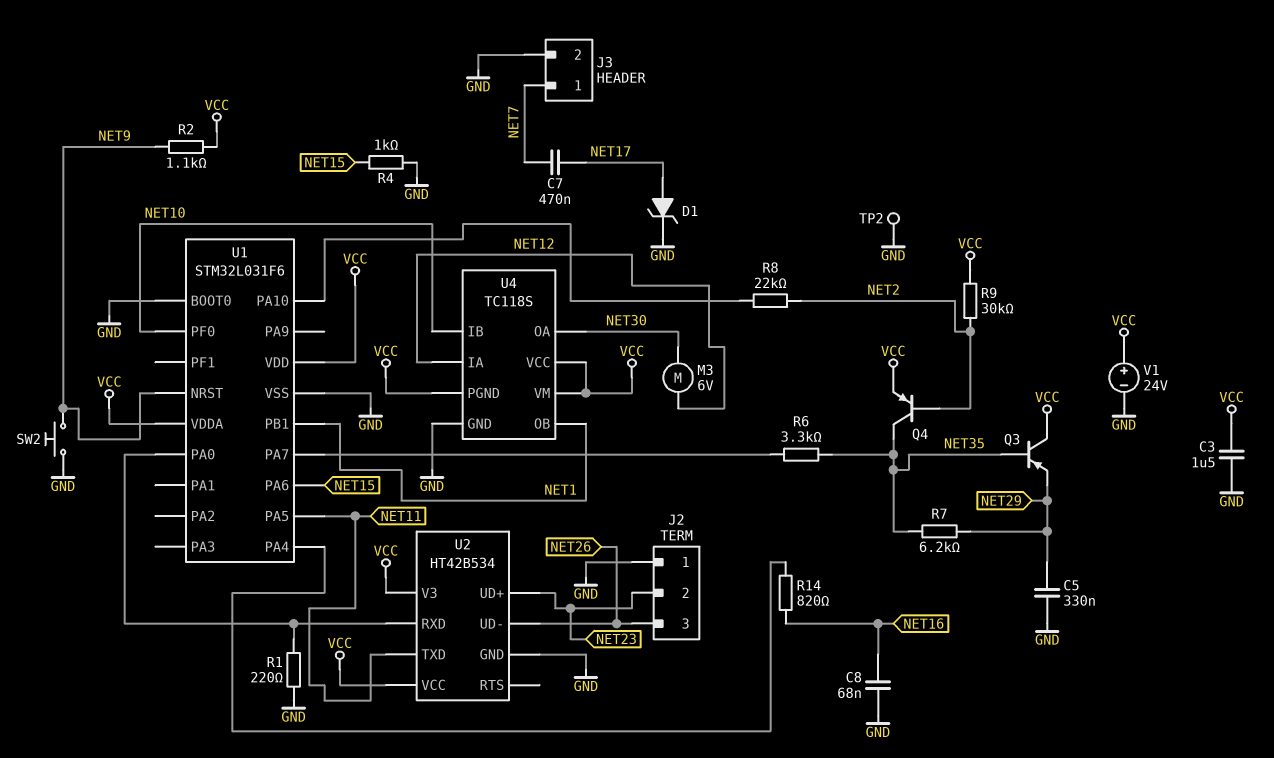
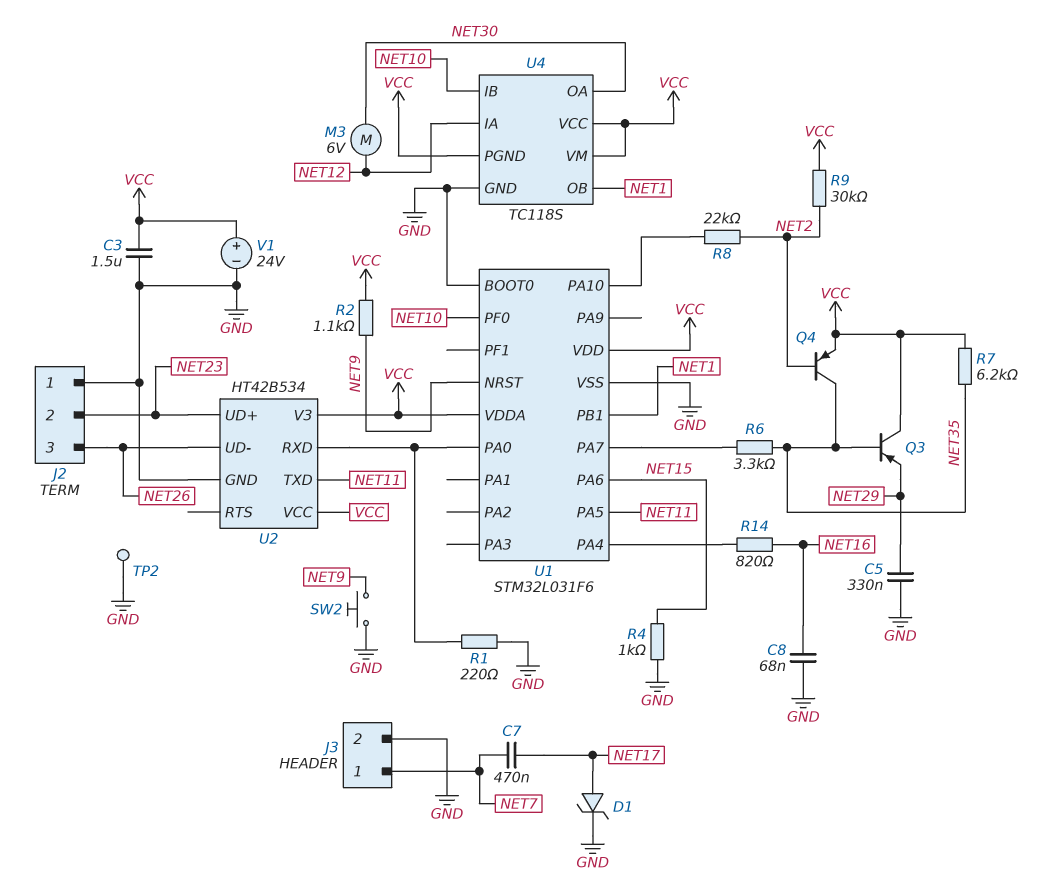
R7: 6.2k (NET29, NET35) -> 6.2k (NET35, VCC)

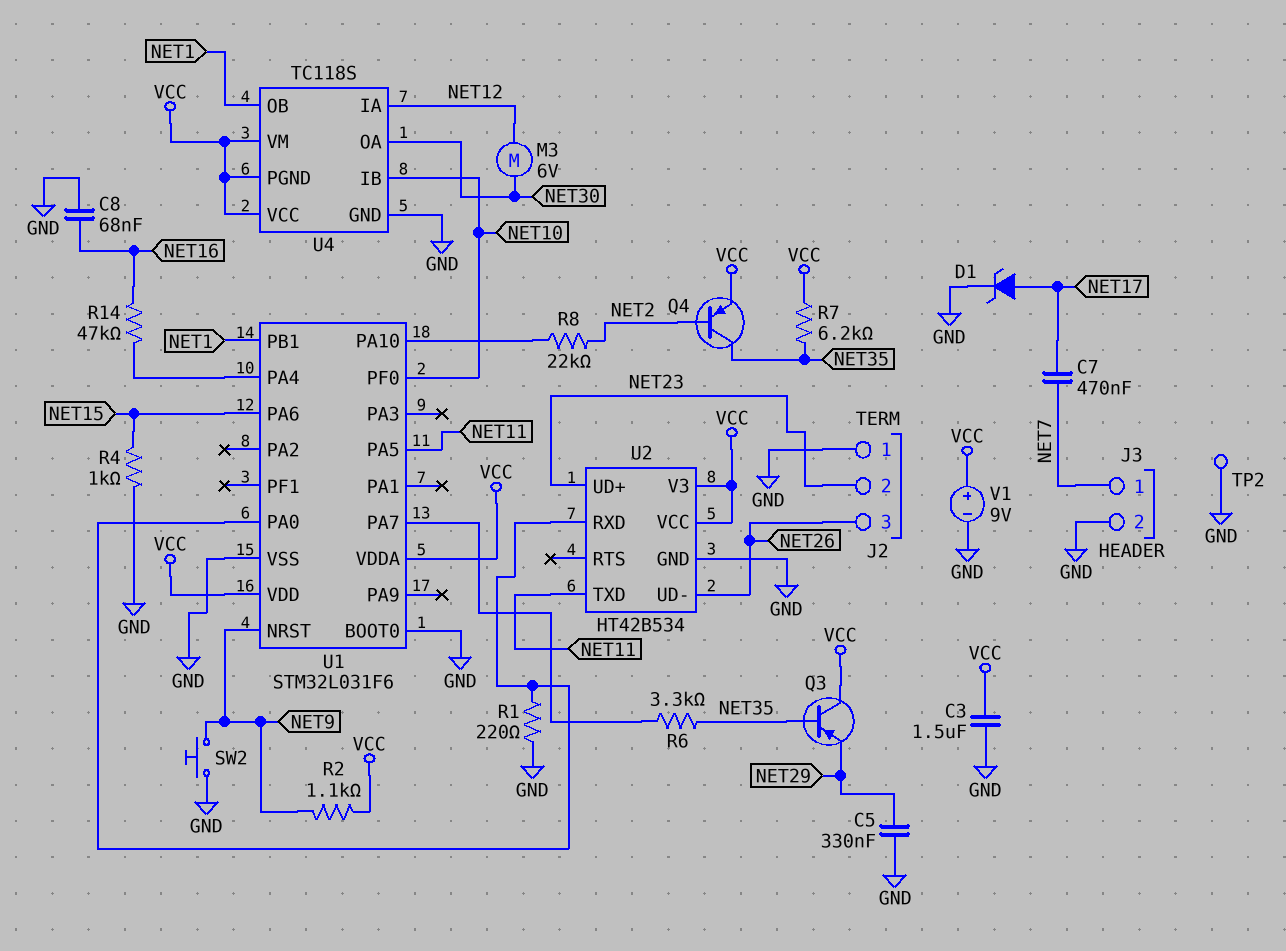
R9: 30k (NET2, VCC) -> none
R14: 820 (NET16, U1/PA4) -> 47k (NET16, U1/PA4)
V1: 24V (plus VCC, minus GND) -> 9V (plus VCC, minus GND)

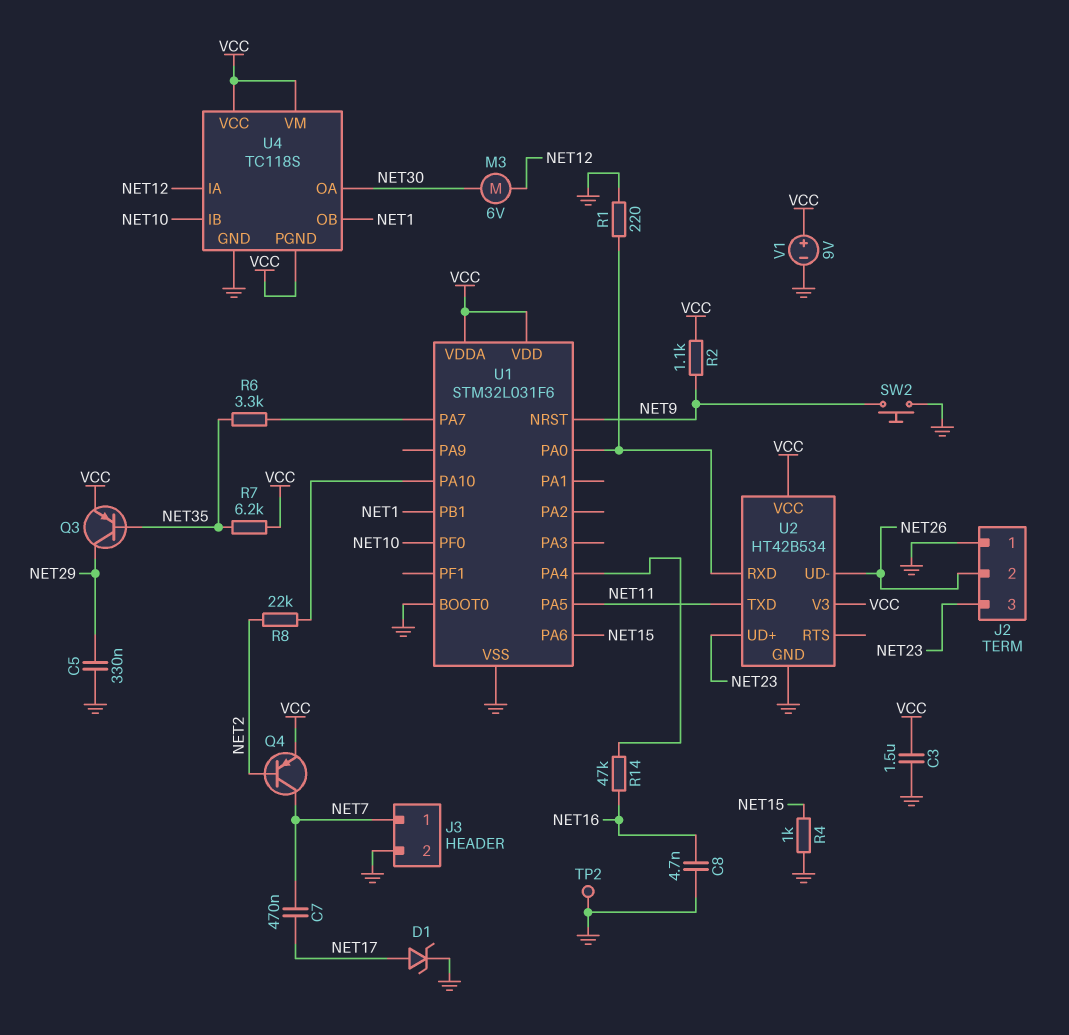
C8: 68nF (GND, NET16) -> 4.7nF (GND, NET16)
J2 pin 2: NET23 -> NET26
J2 pin 3: NET26 -> NET23
Q3: PNP (B NET35, C VCC, E NET29) -> PNP (B NET35, C NET29, E VCC)
Q4: PNP (B NET2, C NET35, E VCC) -> PNP (B NET2, C NET7, E VCC)

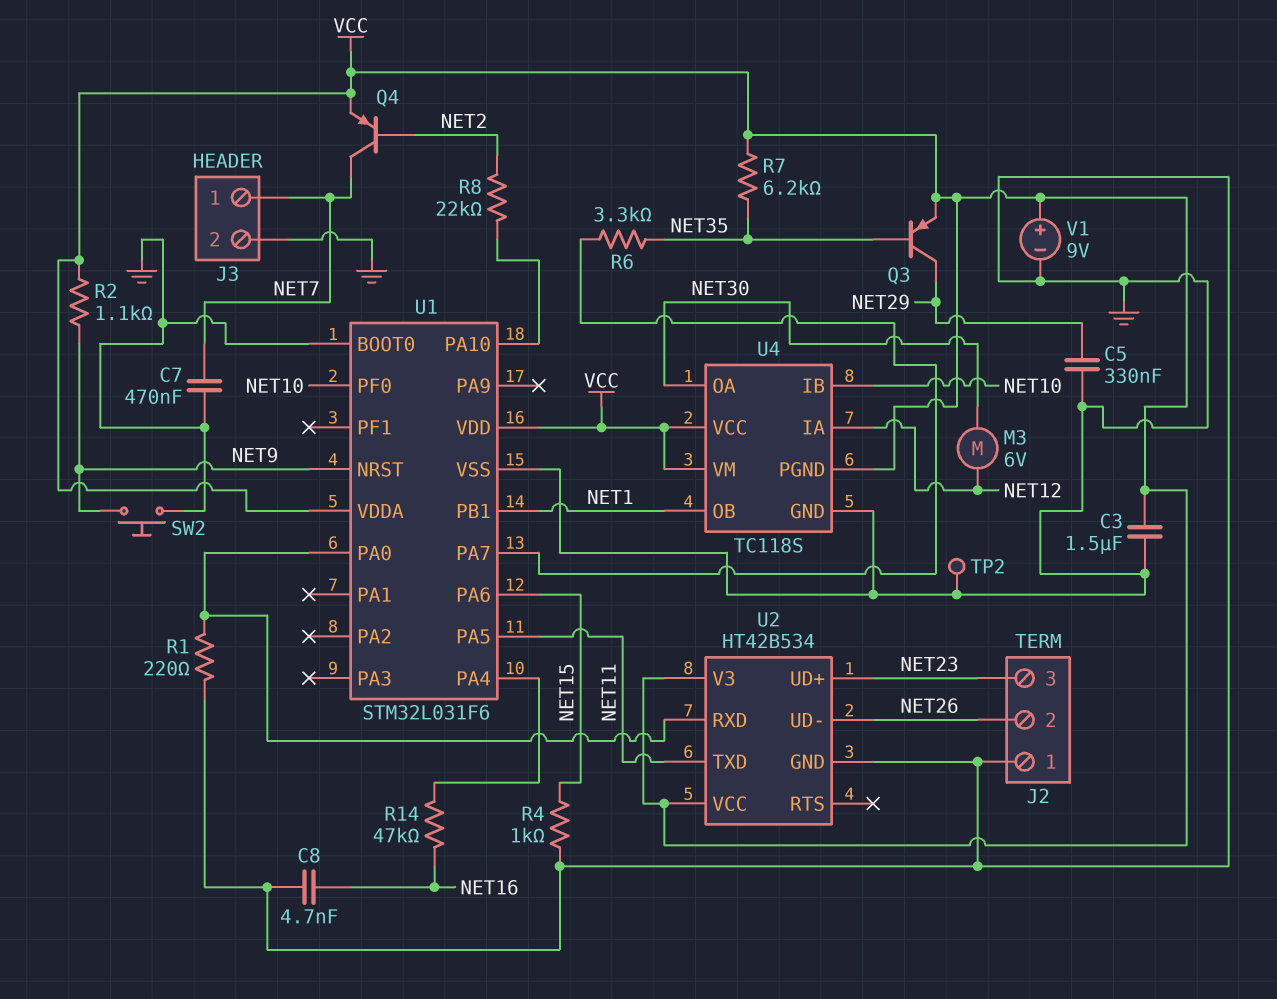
C7: 470nF (NET7, NET17) -> 470nF (GND, NET7)
D1: zener (A NET17, K GND) -> none

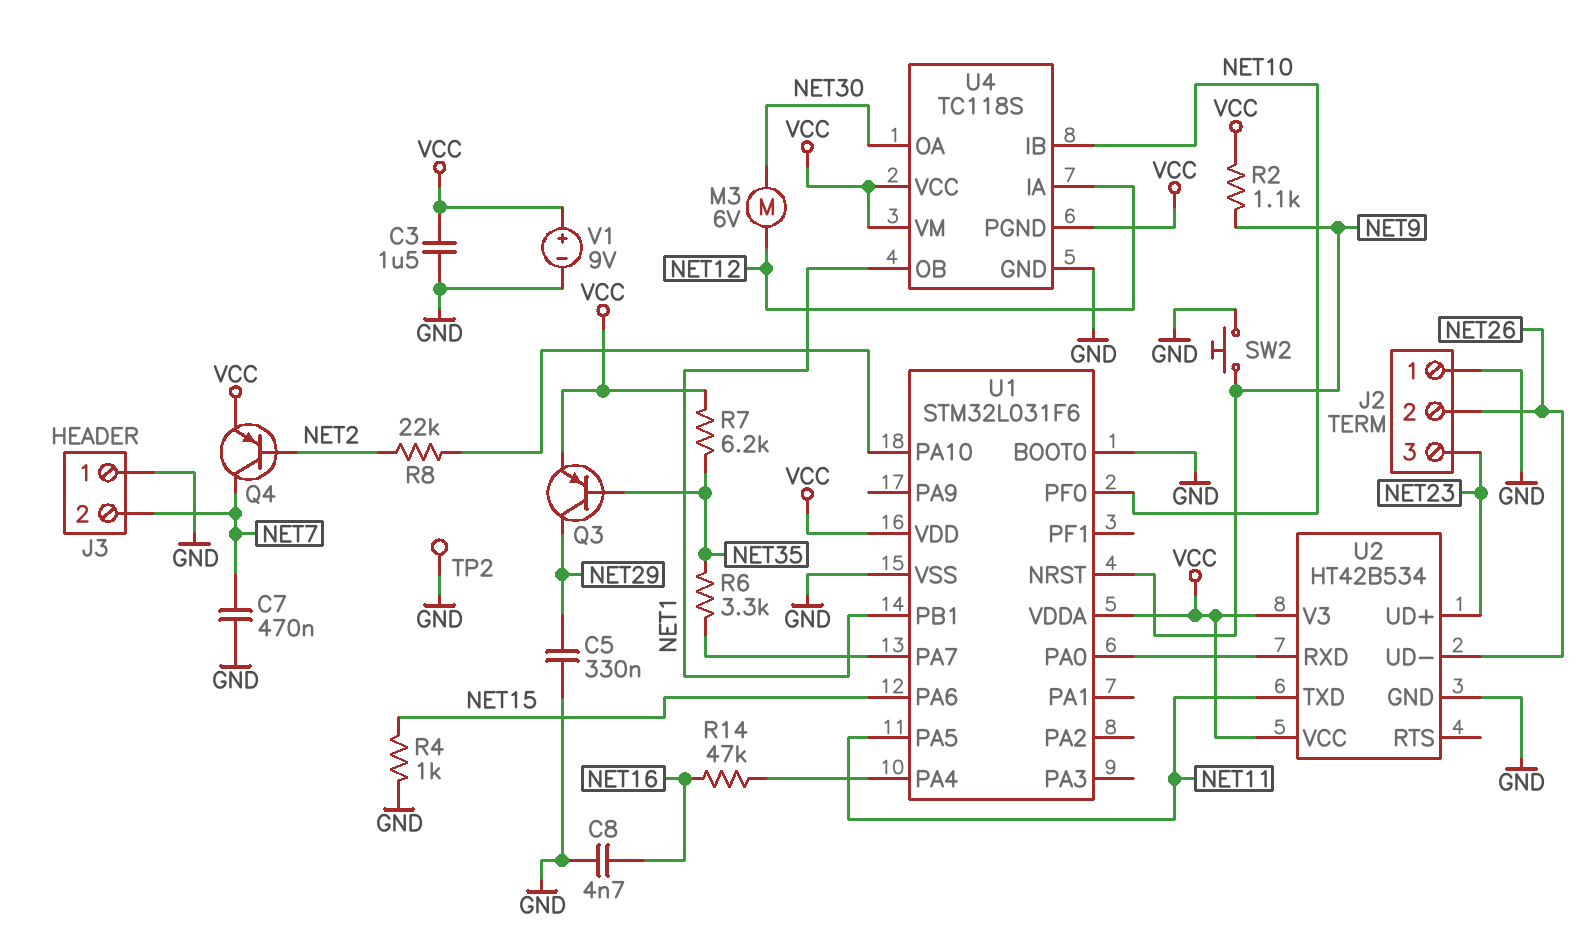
J3 pin 1: NET7 -> GND
J3 pin 2: GND -> NET7
R1: 220 (GND, U1/PA0) -> none

